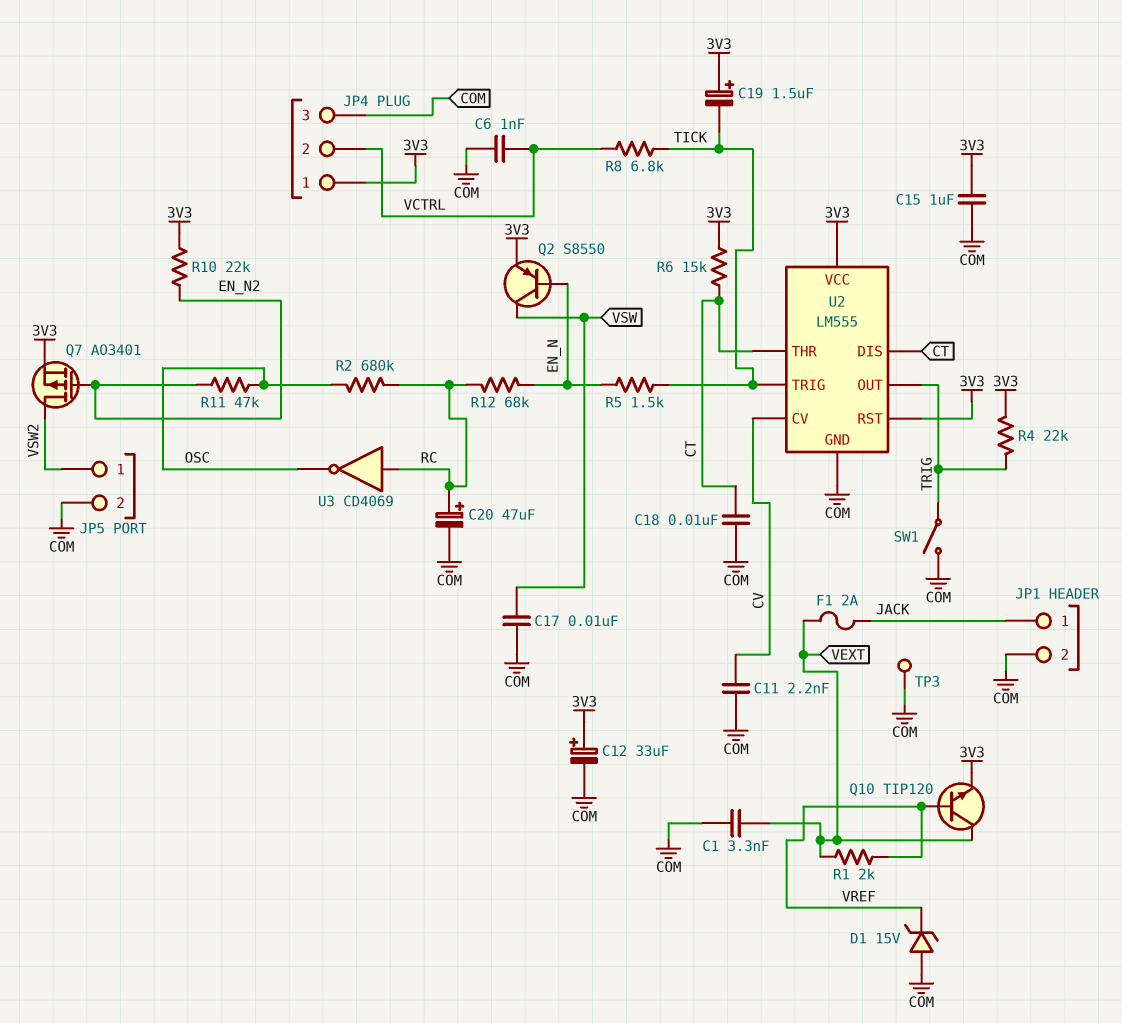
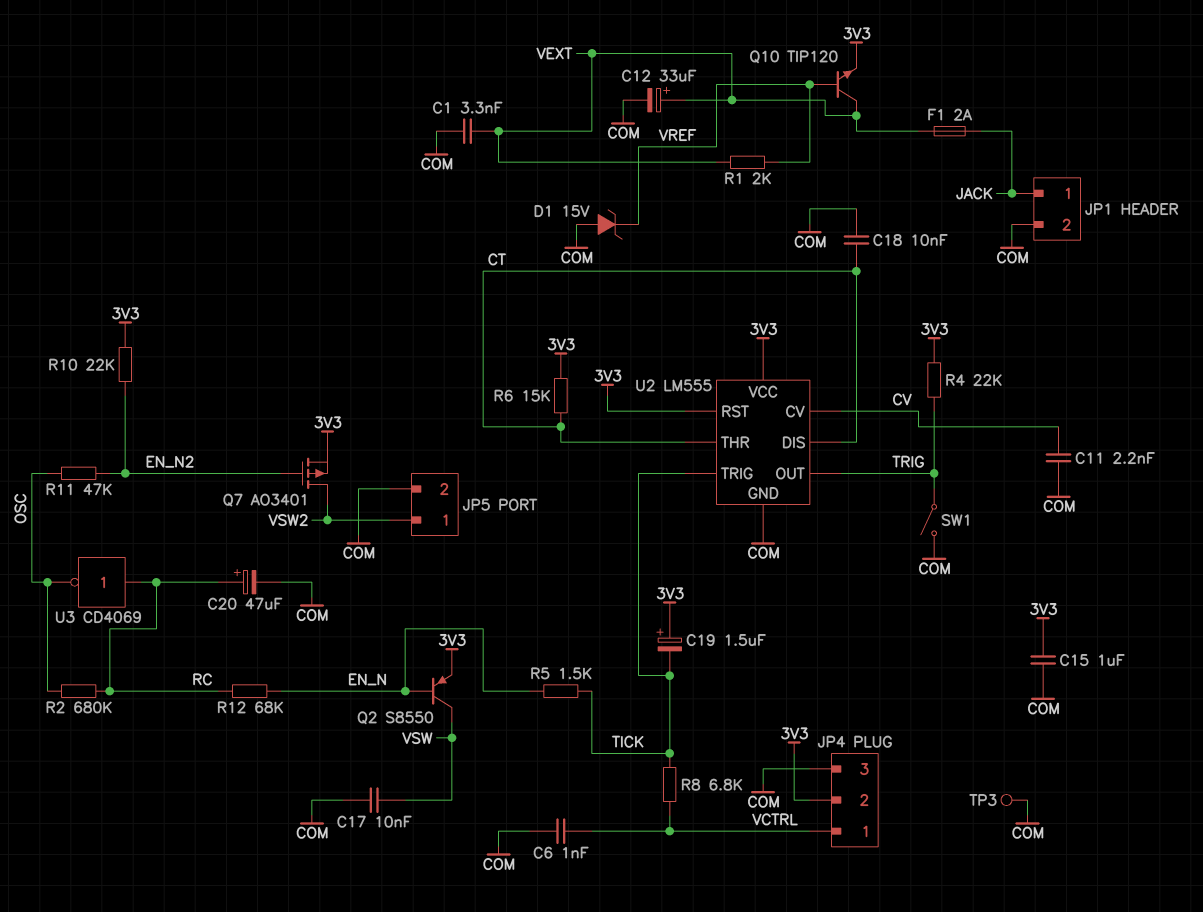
C12: 33uF (plus 3V3, minus COM) -> 33uF (plus VEXT, minus COM)
JP4 pin 1: 3V3 -> VCTRL
JP4 pin 2: VCTRL -> 3V3

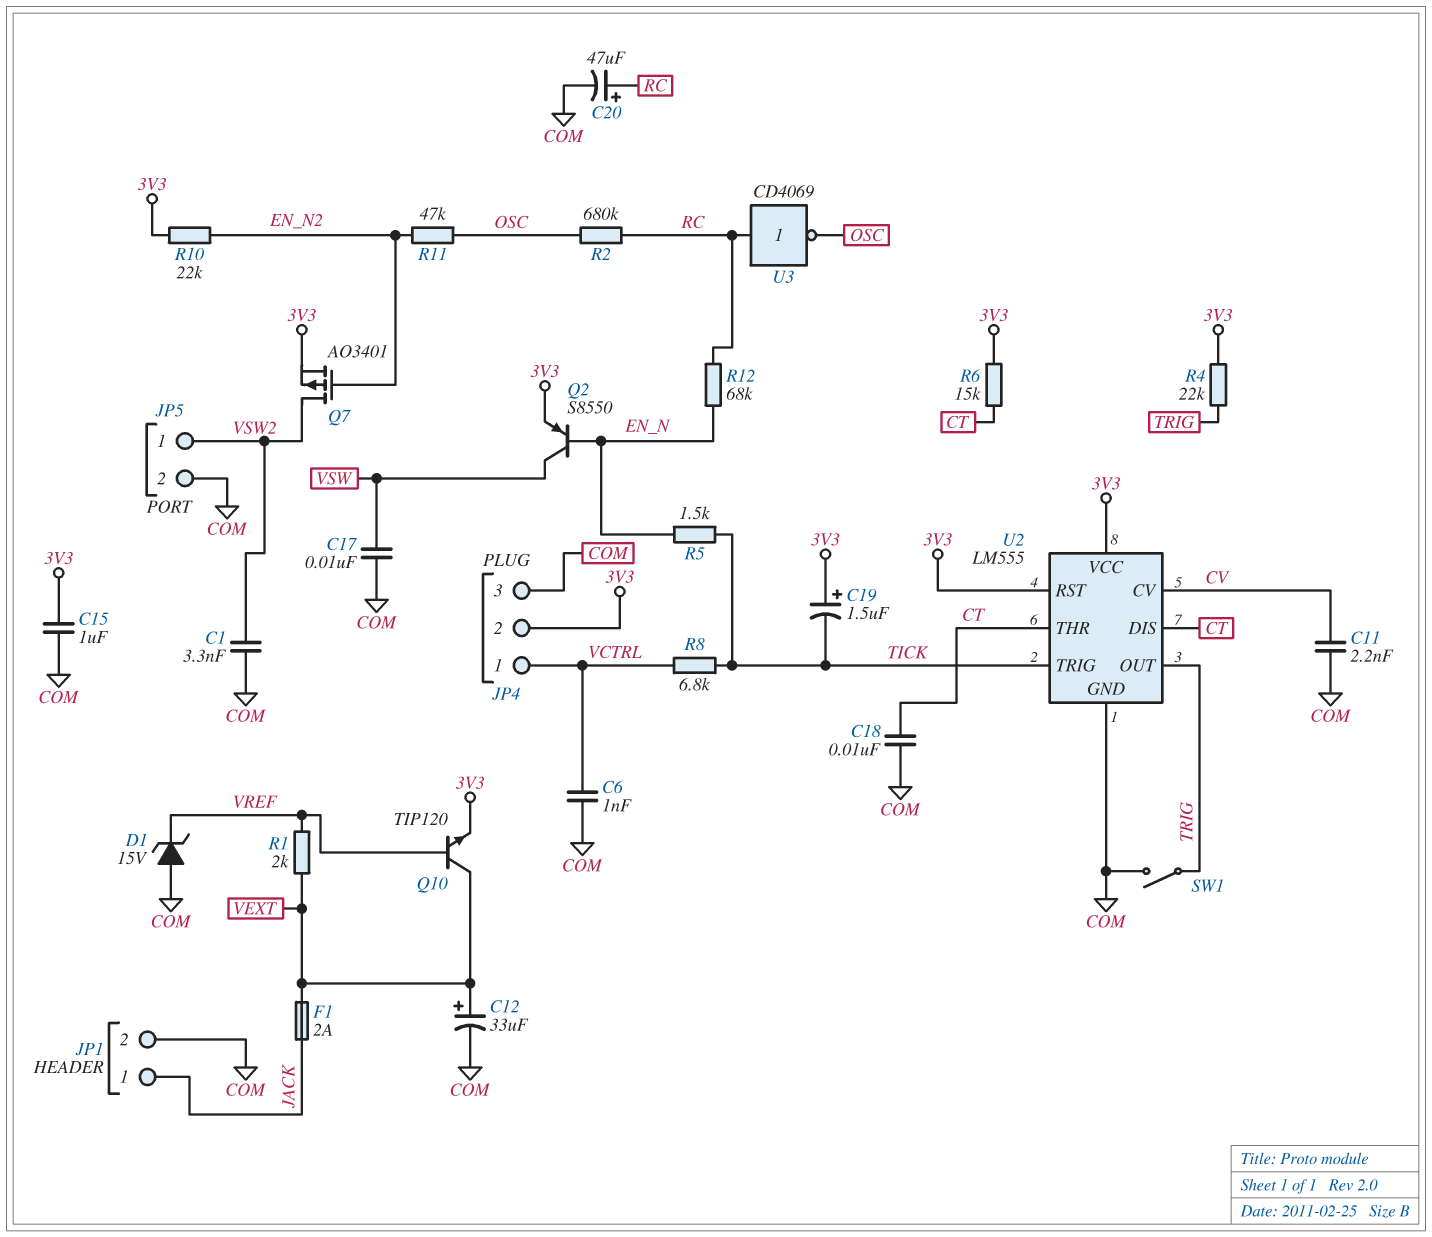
C1: 3.3nF (COM, VEXT) -> 3.3nF (COM, VSW2)
TP3: test point (COM) -> none

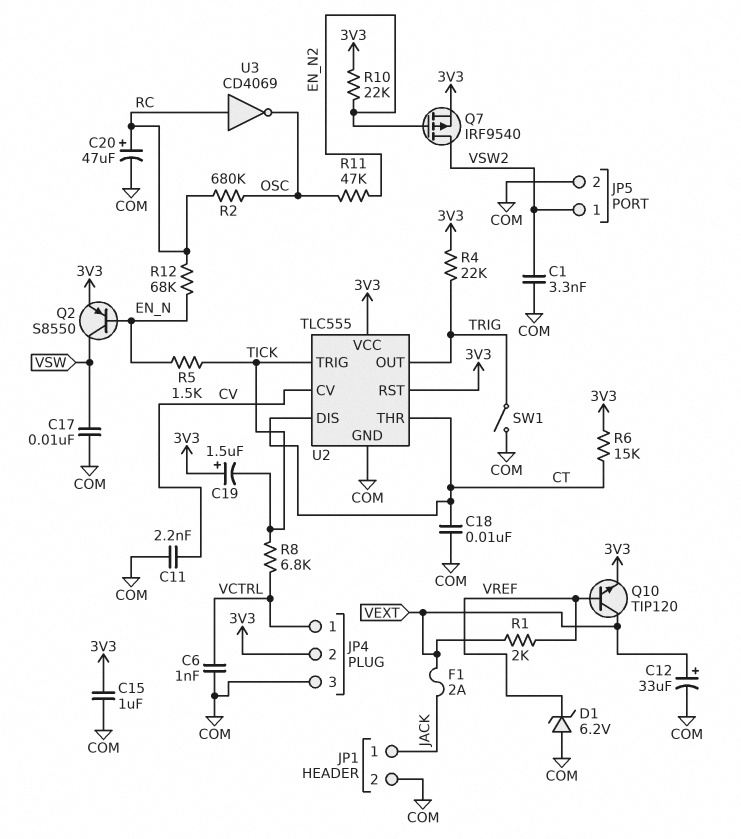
D1: zener 15V (A COM, K VREF) -> zener 6.2V (A COM, K VREF)
Q7: PMOS AO3401 (G EN_N2, D VSW2, S 3V3) -> PMOS IRF9540 (G EN_N2, D VSW2, S 3V3)
U2: LM555 -> TLC555

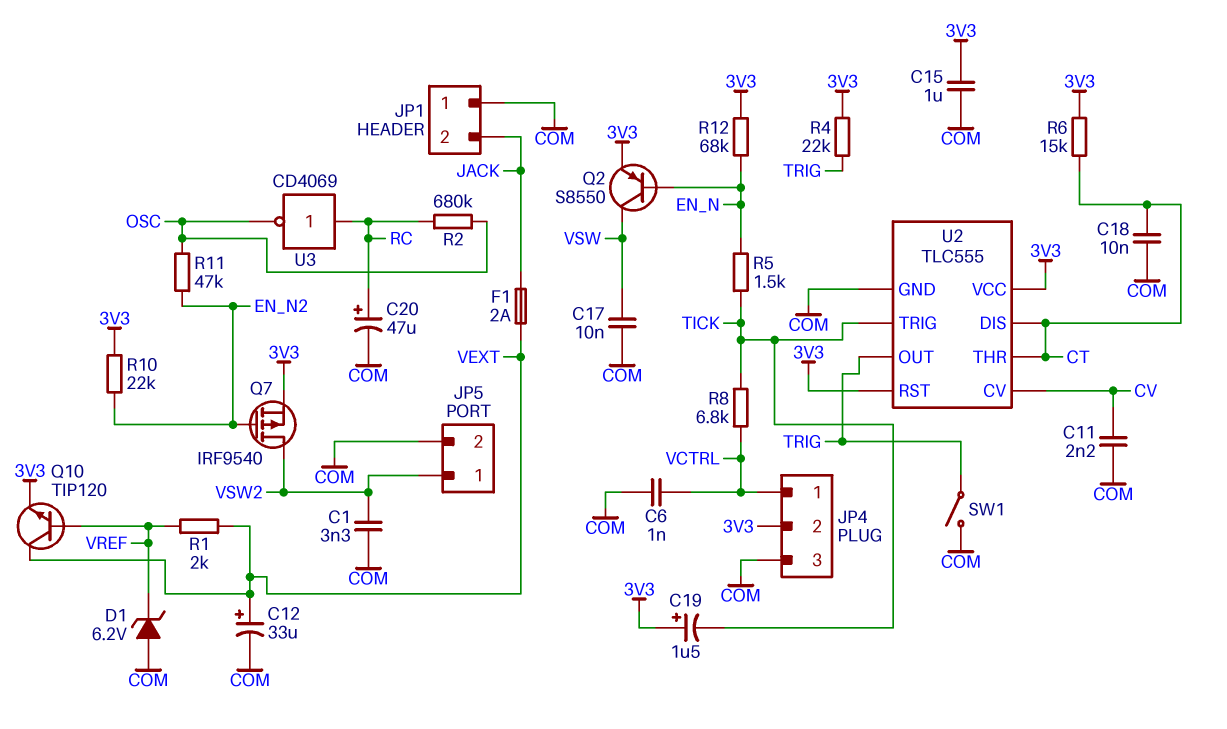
JP1 pin 1: JACK -> COM
JP1 pin 2: COM -> JACK
R12: 68k (EN_N, RC) -> 68k (3V3, EN_N)

